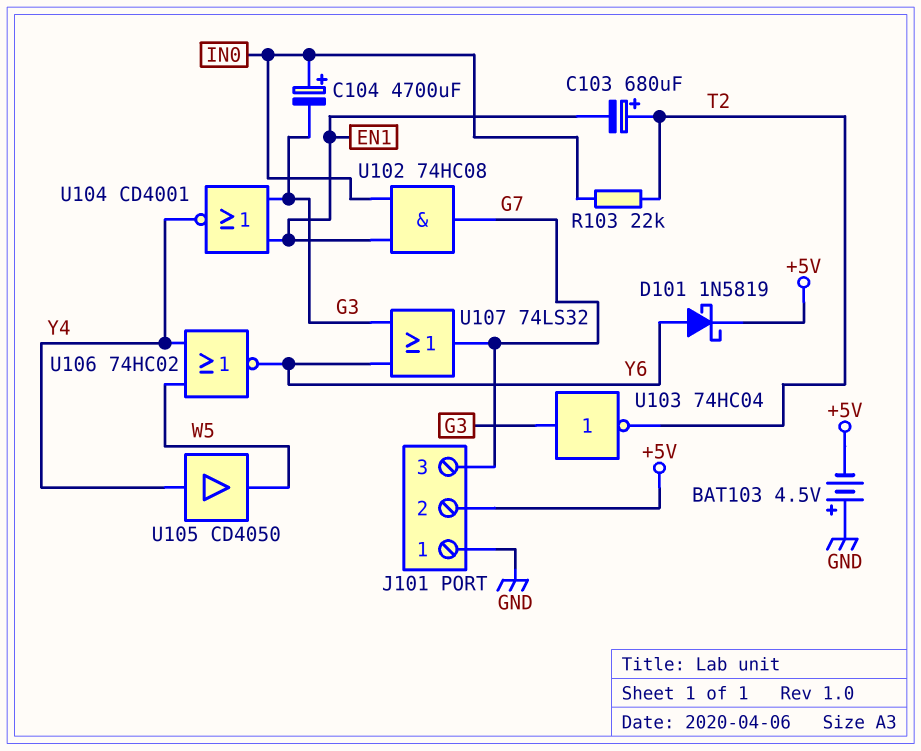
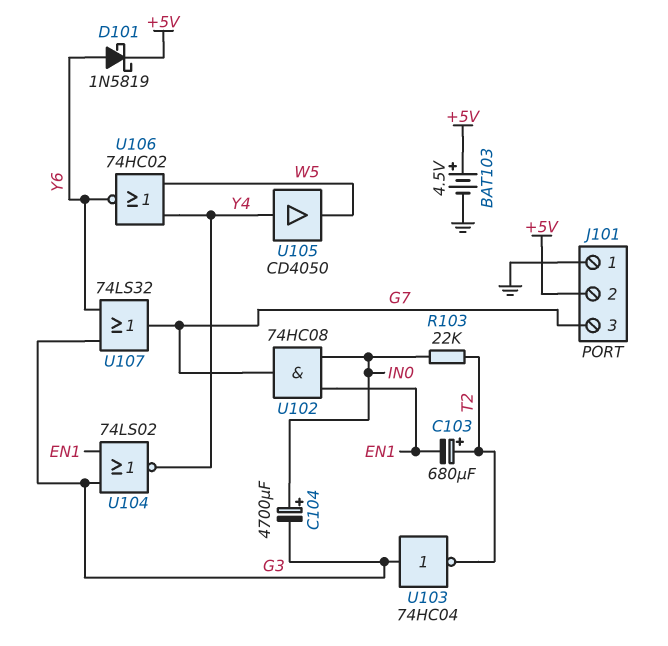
BAT103: 4.5V (plus GND, minus +5V) -> 4.5V (plus +5V, minus GND)
U104: NOR CD4001 (in EN1, in G3, out Y4) -> NOR 74LS02 (in EN1, in G3, out Y4)

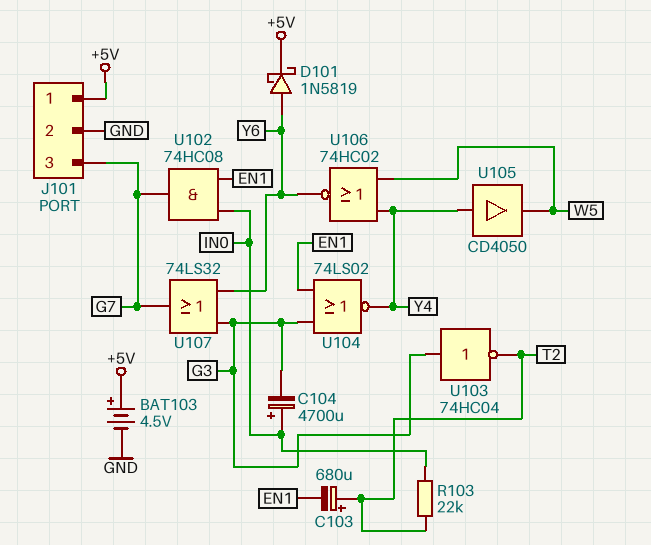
J101 pin 1: GND -> +5V
J101 pin 2: +5V -> GND

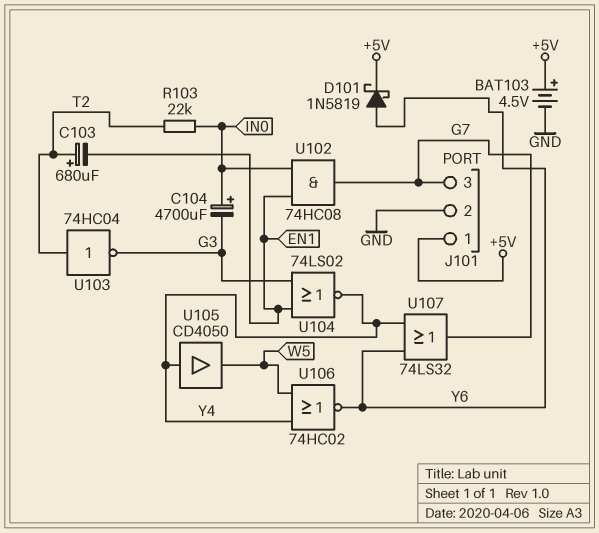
U103: NOT 74HC04 (in G3, out T2) -> NOT 74HC04 (in T2, out G3)
U107: OR 74LS32 (in G3, in Y6, out G7) -> OR 74LS32 (in Y4, in Y6, out G7)

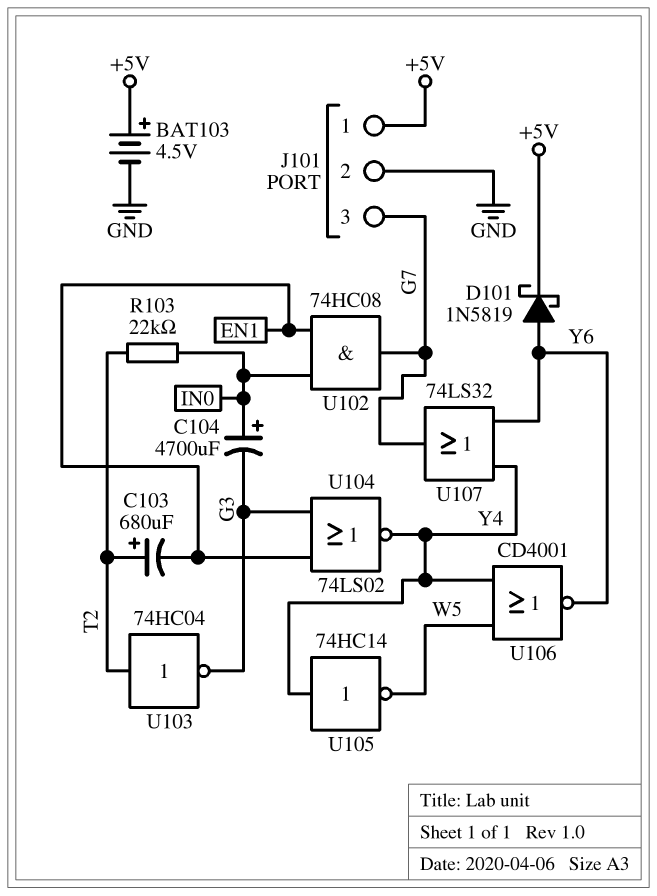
U105: buffer CD4050 (in Y4, out W5) -> NOT 74HC14 (in Y4, out W5)
U106: NOR 74HC02 (in W5, in Y4, out Y6) -> NOR CD4001 (in W5, in Y4, out Y6)

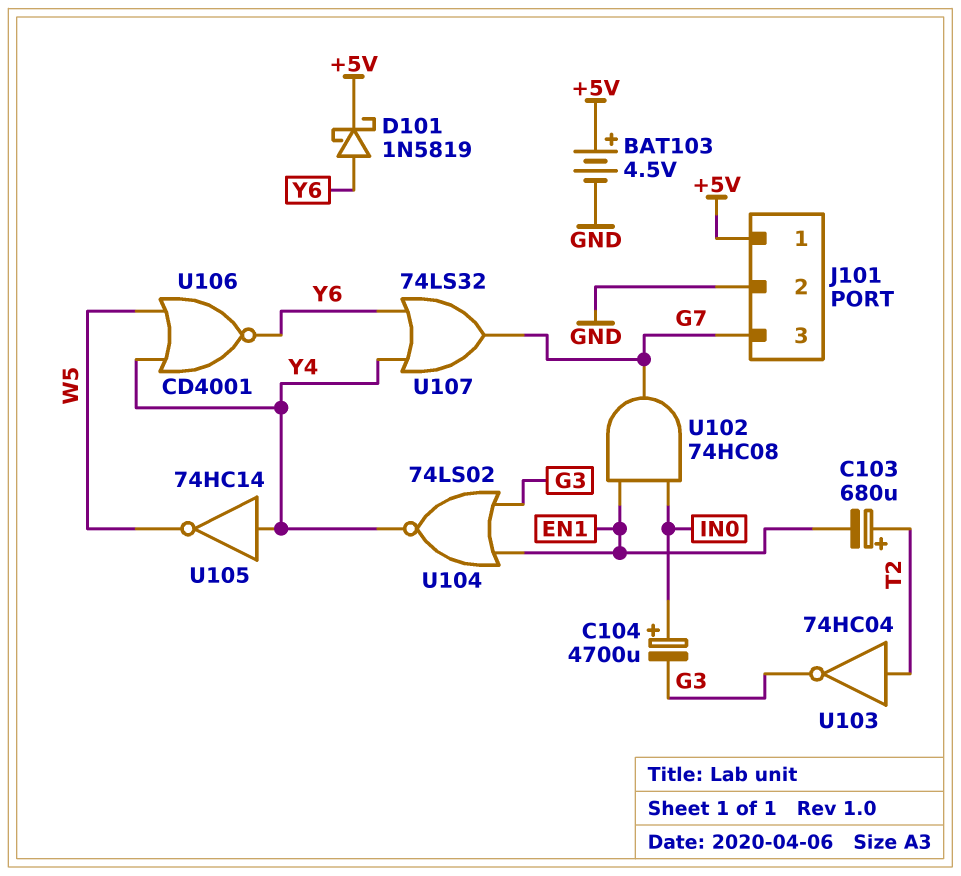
R103: 22k (IN0, T2) -> none

